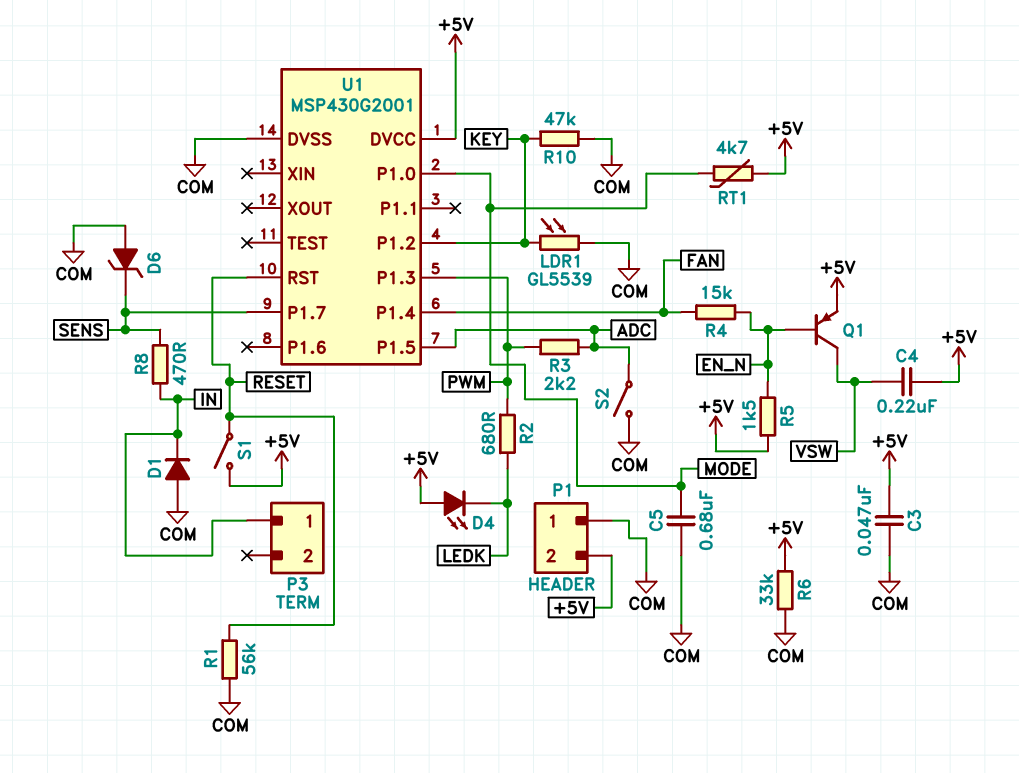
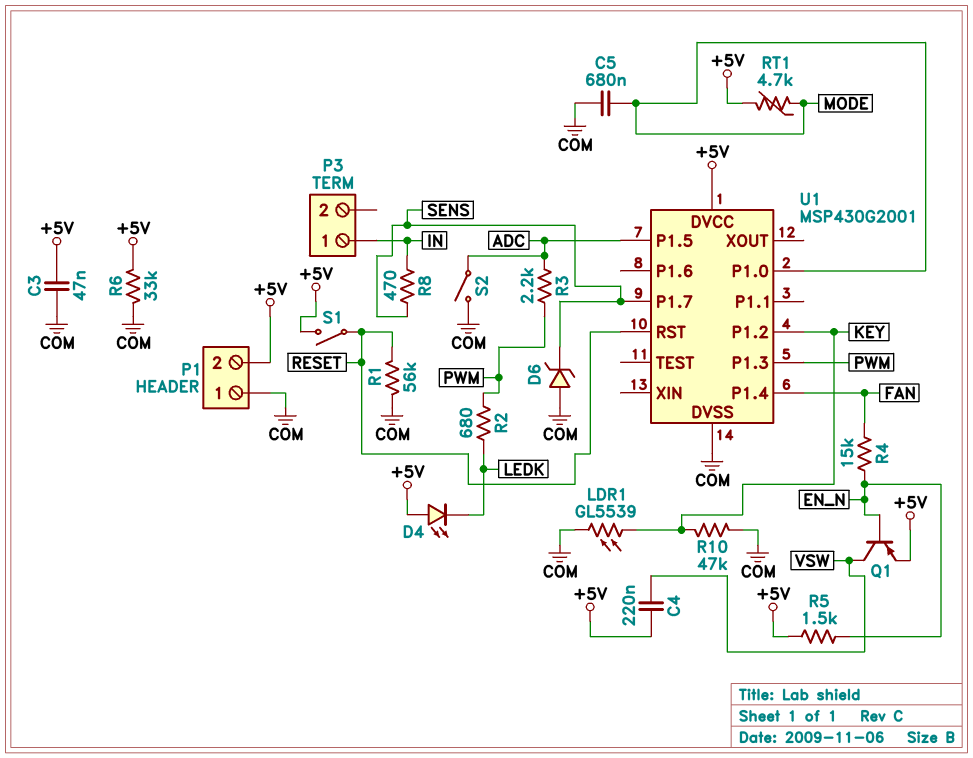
D1: diode (A COM, K IN) -> none

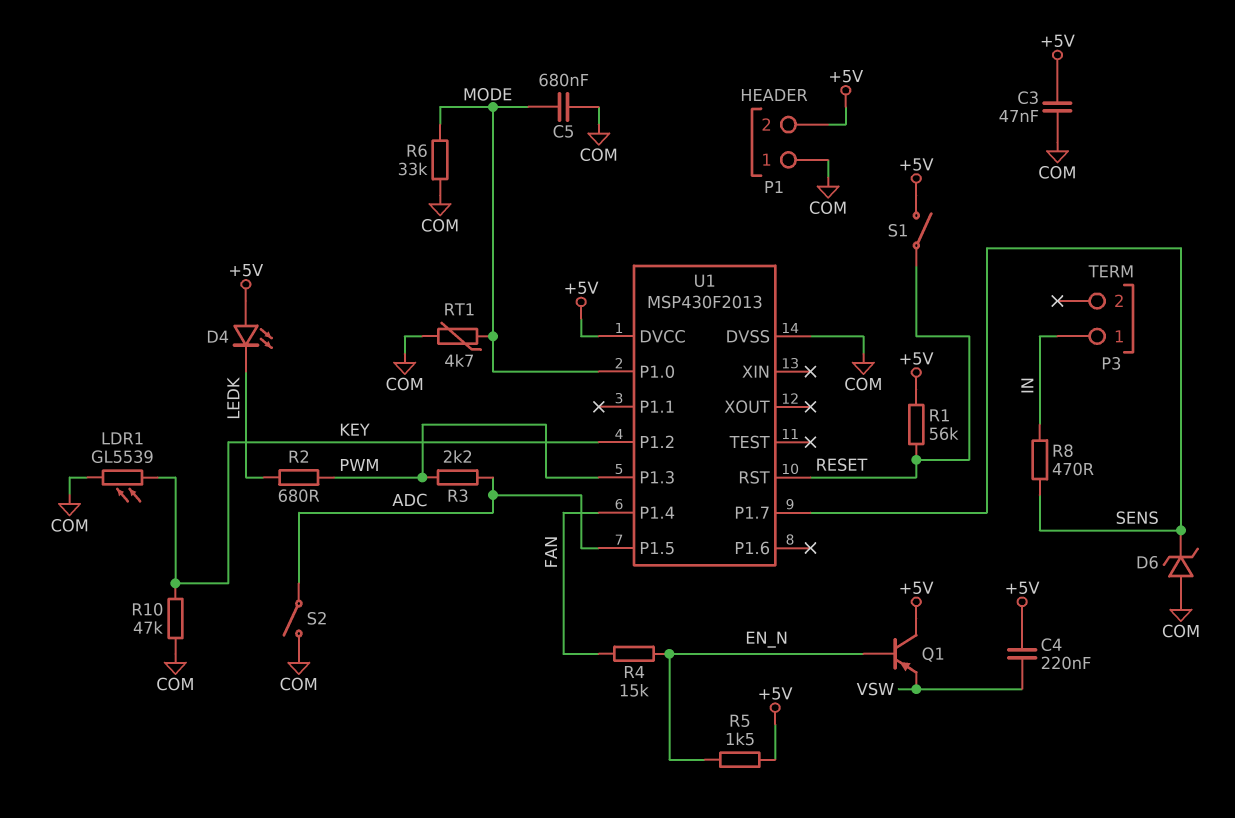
Q1: PNP (B EN_N, C VSW, E +5V) -> PNP (B EN_N, C +5V, E VSW)
R1: 56k (COM, RESET) -> 56k (+5V, RESET)
R6: 33k (+5V, COM) -> 33k (COM, MODE)
RT1: 4.7k (+5V, MODE) -> 4.7k (COM, MODE)
U1: MSP430G2001 -> MSP430F2013

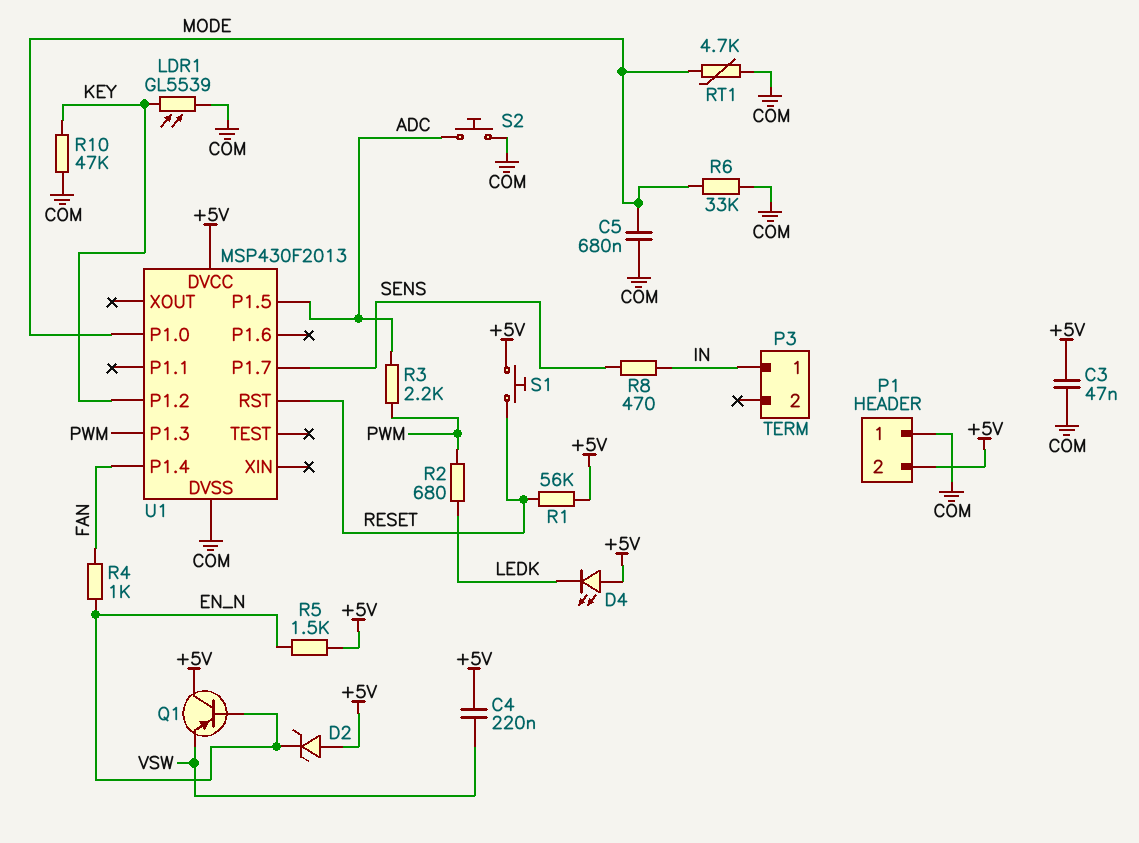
D2: none -> zener (A +5V, K EN_N)
D6: zener (A COM, K SENS) -> none
R4: 15k (EN_N, FAN) -> 1k (EN_N, FAN)
S1: switch (+5V, RESET) -> button (+5V, RESET)
S2: switch (ADC, COM) -> button (ADC, COM)

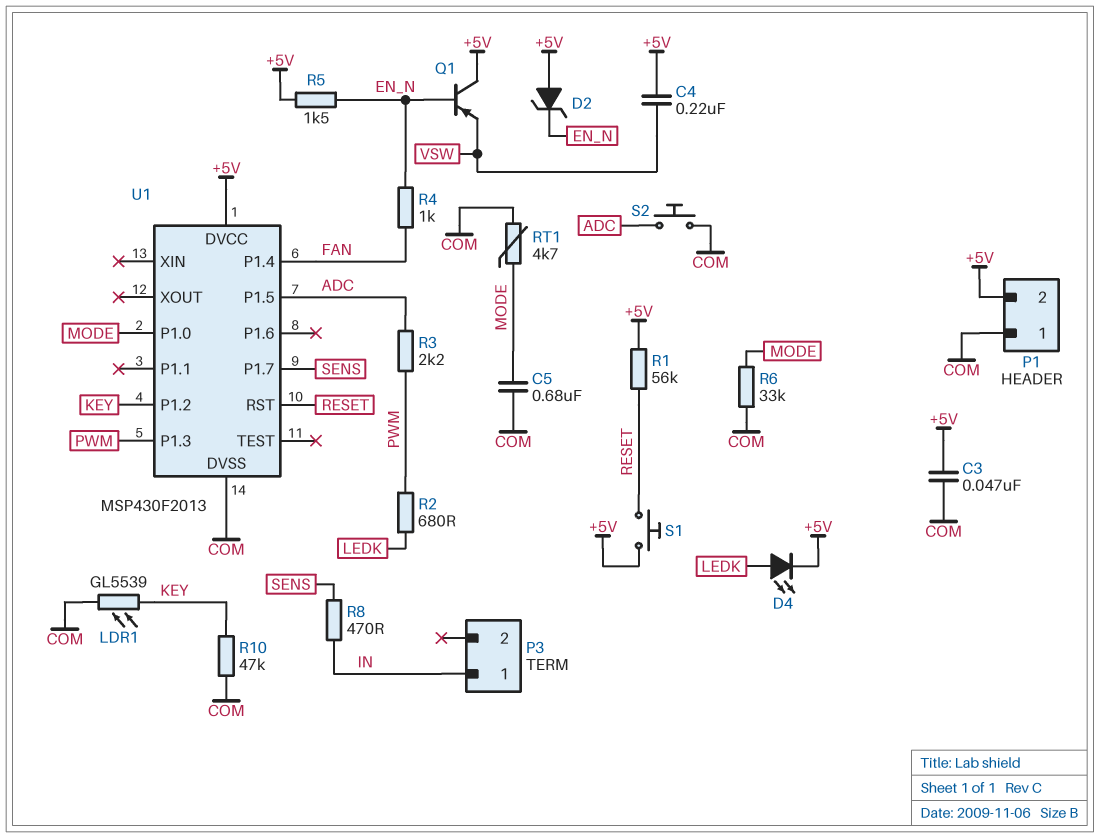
D4: LED (A +5V, K LEDK) -> LED (A LEDK, K +5V)

